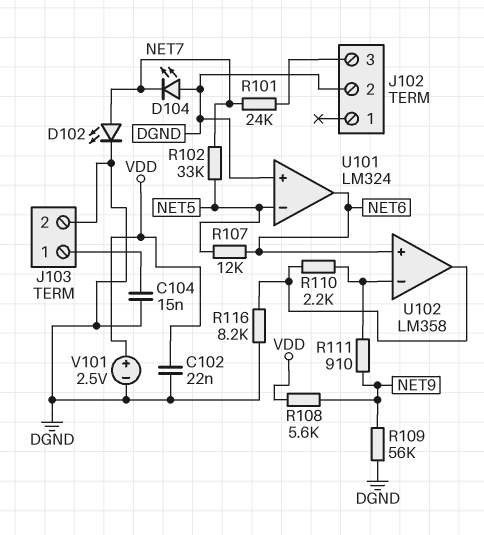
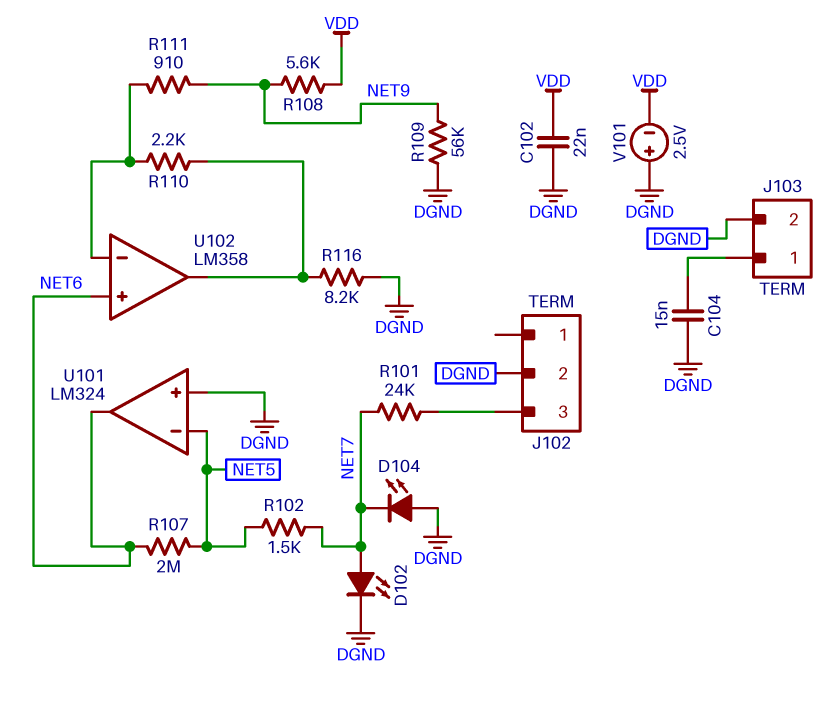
R102: 33k (NET5, NET7) -> 1.5k (NET5, NET7)
R107: 12k (NET5, NET6) -> 2M (NET5, NET6)
V101: 2.5V (plus VDD, minus DGND) -> 2.5V (plus DGND, minus VDD)

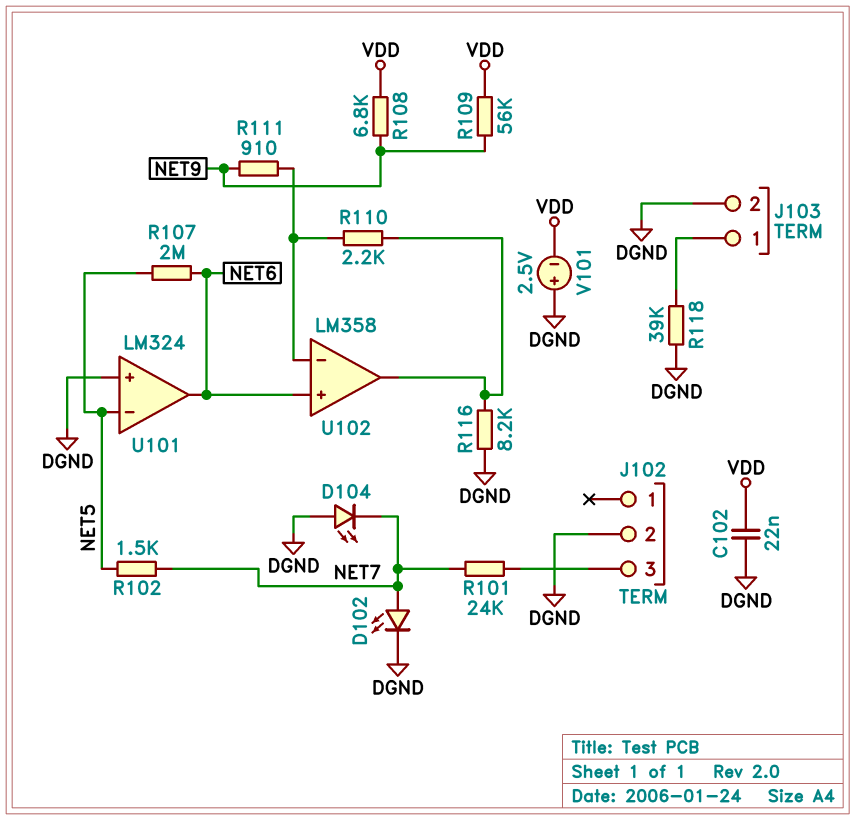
C104: 15nF (DGND, J103/1) -> none
R108: 5.6k (NET9, VDD) -> 6.8k (NET9, VDD)
R109: 56k (DGND, NET9) -> 56k (NET9, VDD)
R118: none -> 39k (DGND, J103/1)

